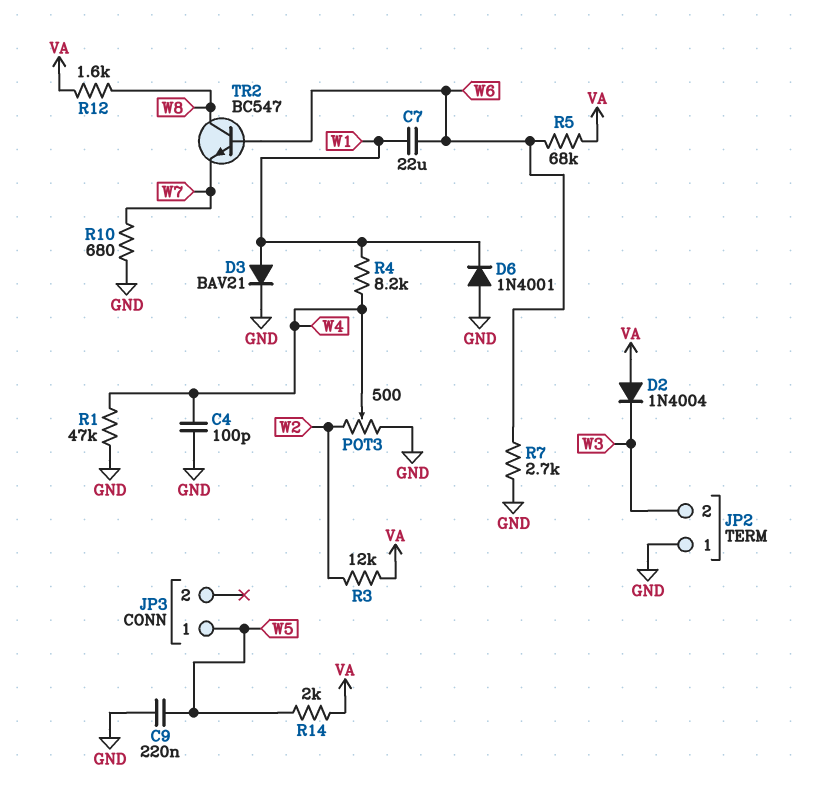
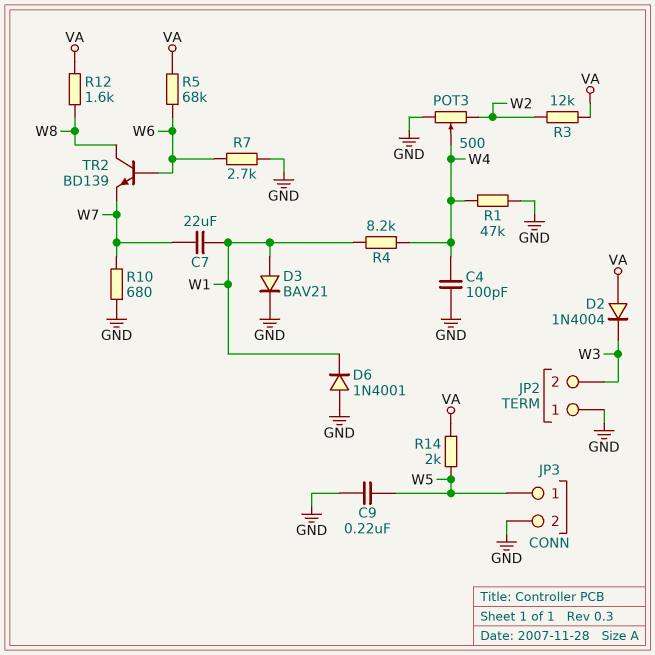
C7: 22uF (W1, W6) -> 22uF (W1, W7)
JP3 pin 2: none -> GND
TR2: NPN BC547 (B W6, C W8, E W7) -> NPN BD139 (B W6, C W8, E W7)

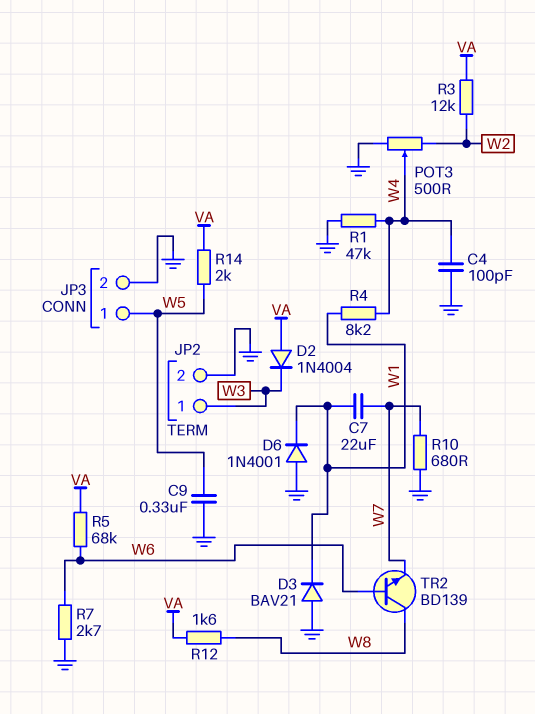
C9: 220nF (GND, W5) -> 330nF (GND, W5)
D3: diode BAV21 (A W1, K GND) -> diode BAV21 (A GND, K W1)
JP2 pin 1: GND -> W3
JP2 pin 2: W3 -> GND

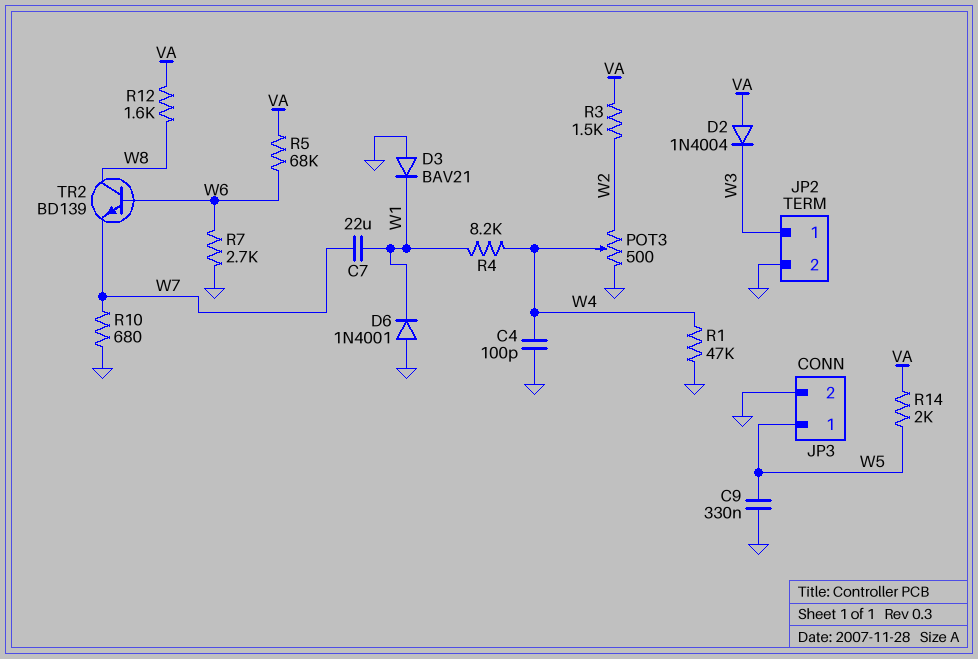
R3: 12k (VA, W2) -> 1.5k (VA, W2)

